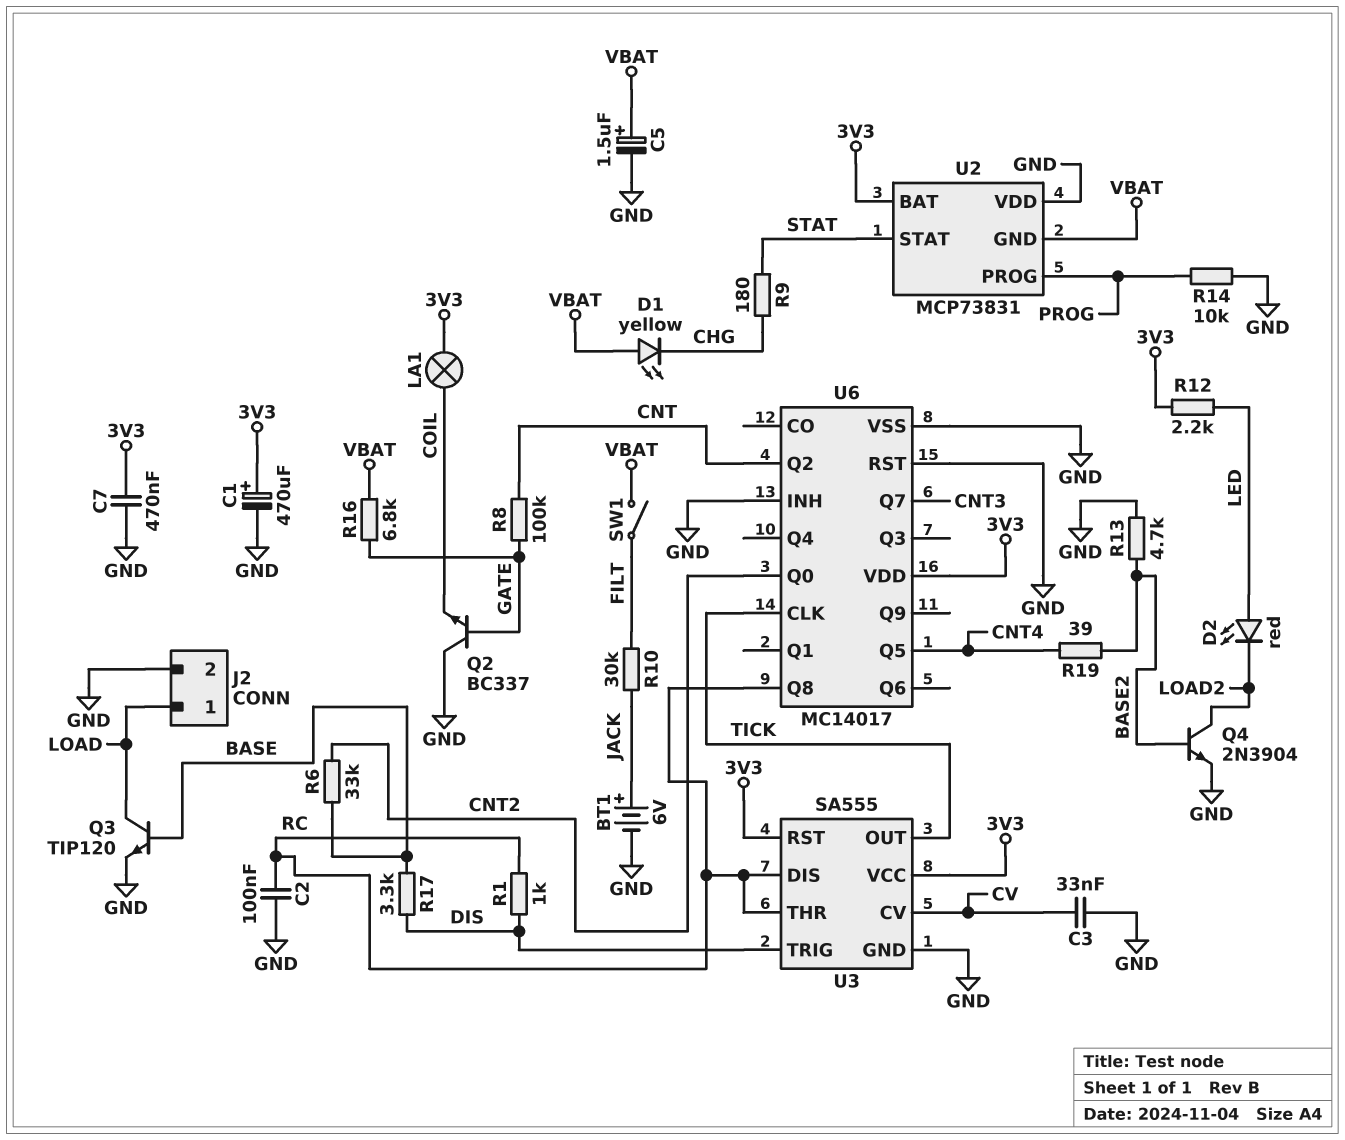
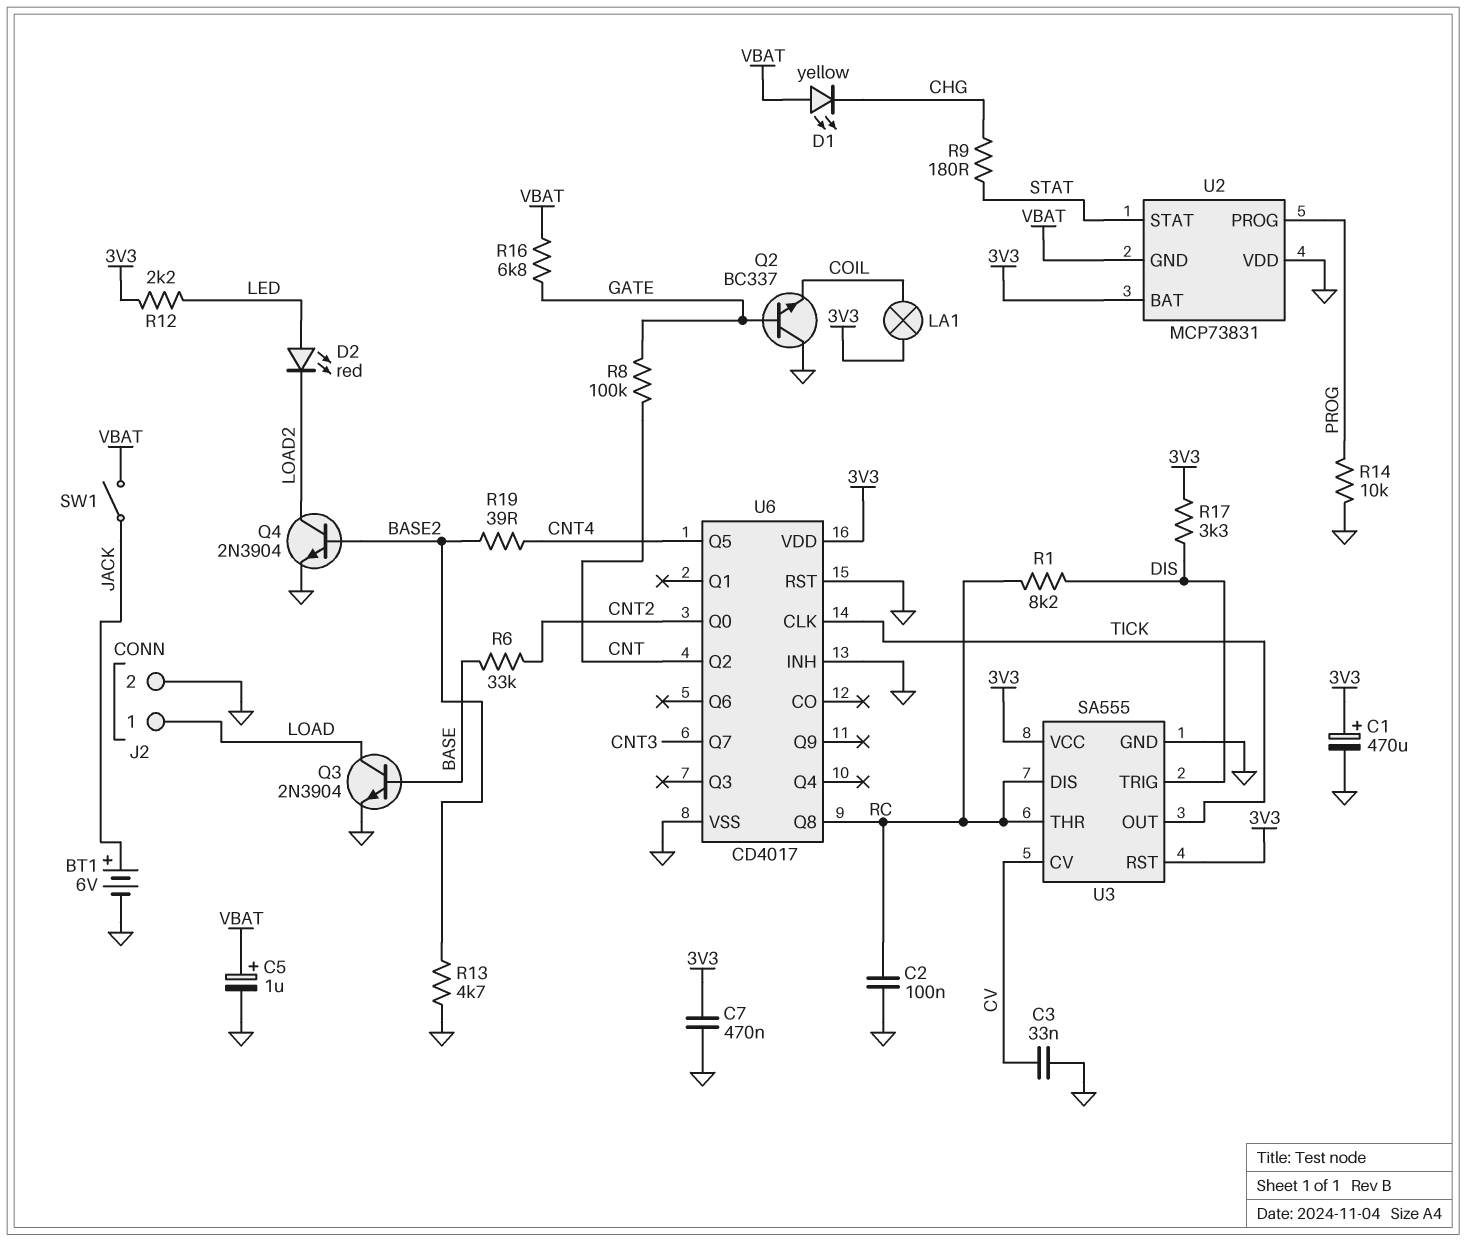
C5: 1.5uF (plus VBAT, minus GND) -> 1uF (plus VBAT, minus GND)
Q3: NPN TIP120 (B BASE, C LOAD, E GND) -> NPN 2N3904 (B BASE, C LOAD, E GND)
R1: 1k (DIS, RC) -> 8.2k (DIS, RC)
R10: 30k (FILT, JACK) -> none
R17: 3.3k (BASE, DIS) -> 3.3k (3V3, DIS)
SW1: switch (FILT, VBAT) -> switch (JACK, VBAT)
U6: MC14017 -> CD4017

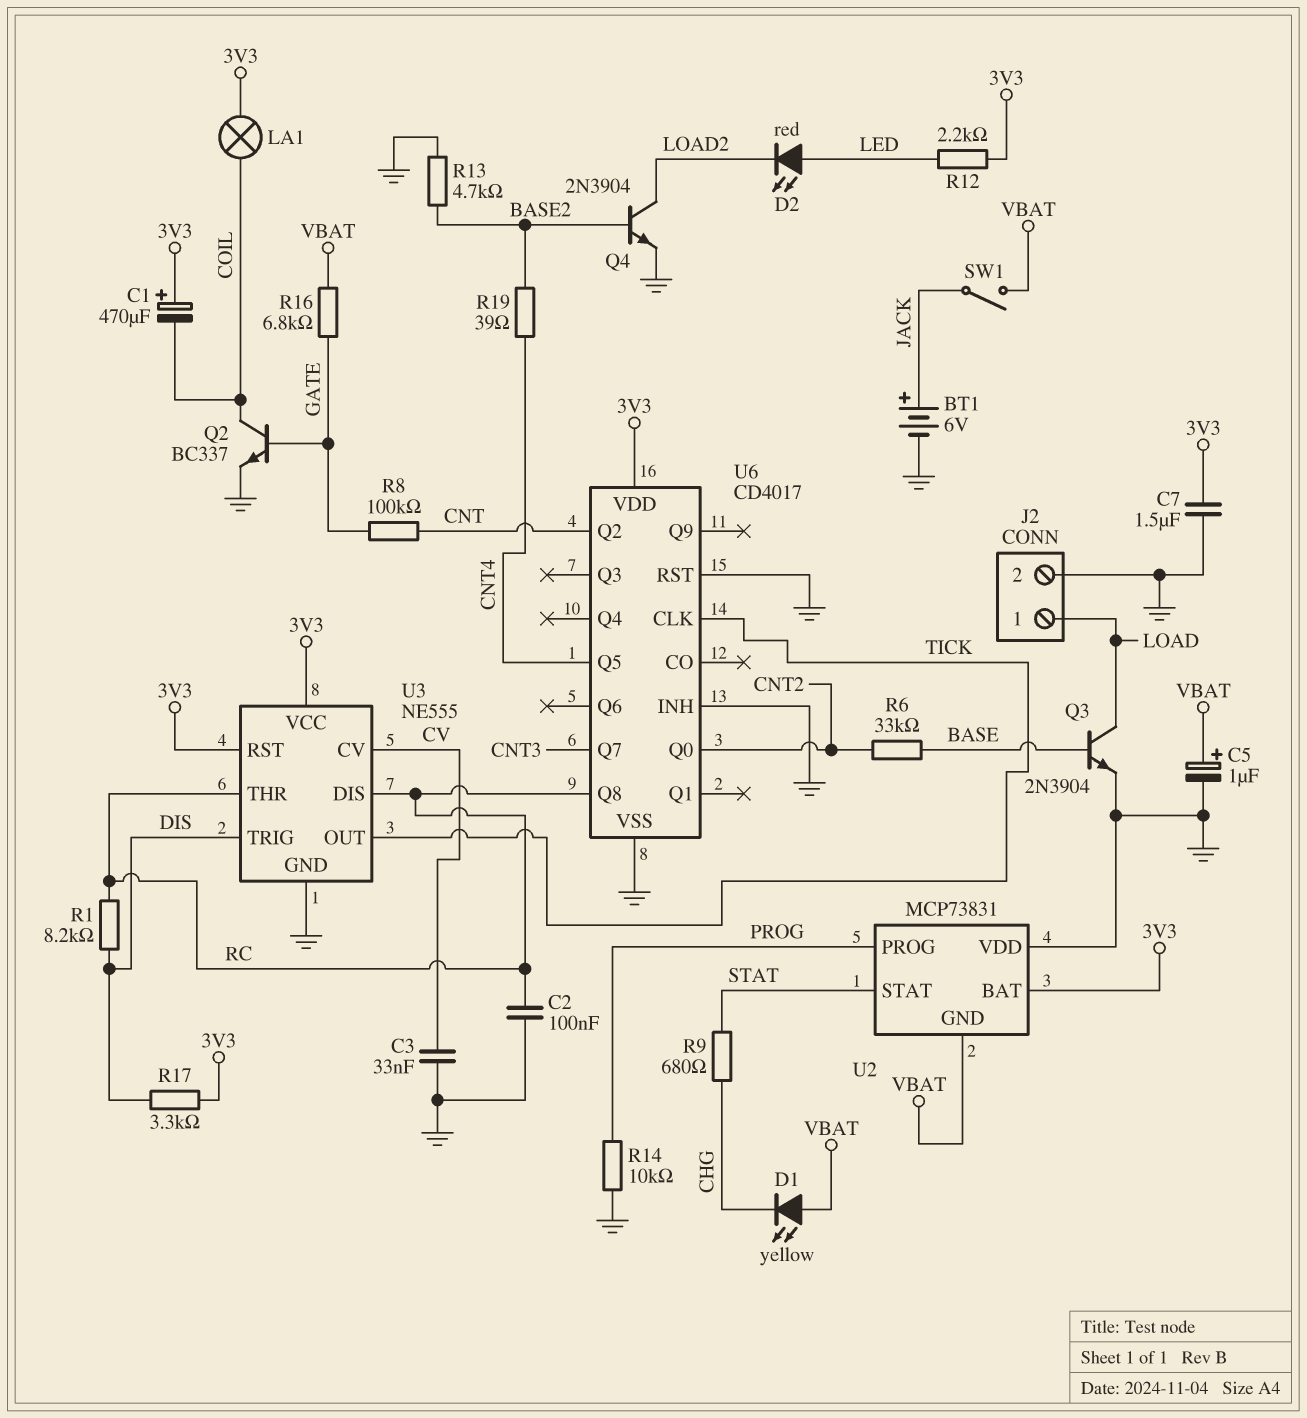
C1: 470uF (plus 3V3, minus GND) -> 470uF (plus 3V3, minus COIL)
C7: 470nF (3V3, GND) -> 1.5uF (3V3, GND)
Q2: NPN BC337 (B GATE, C GND, E COIL) -> NPN BC337 (B GATE, C COIL, E GND)
R9: 180 (CHG, STAT) -> 680 (CHG, STAT)
U3: SA555 -> NE555

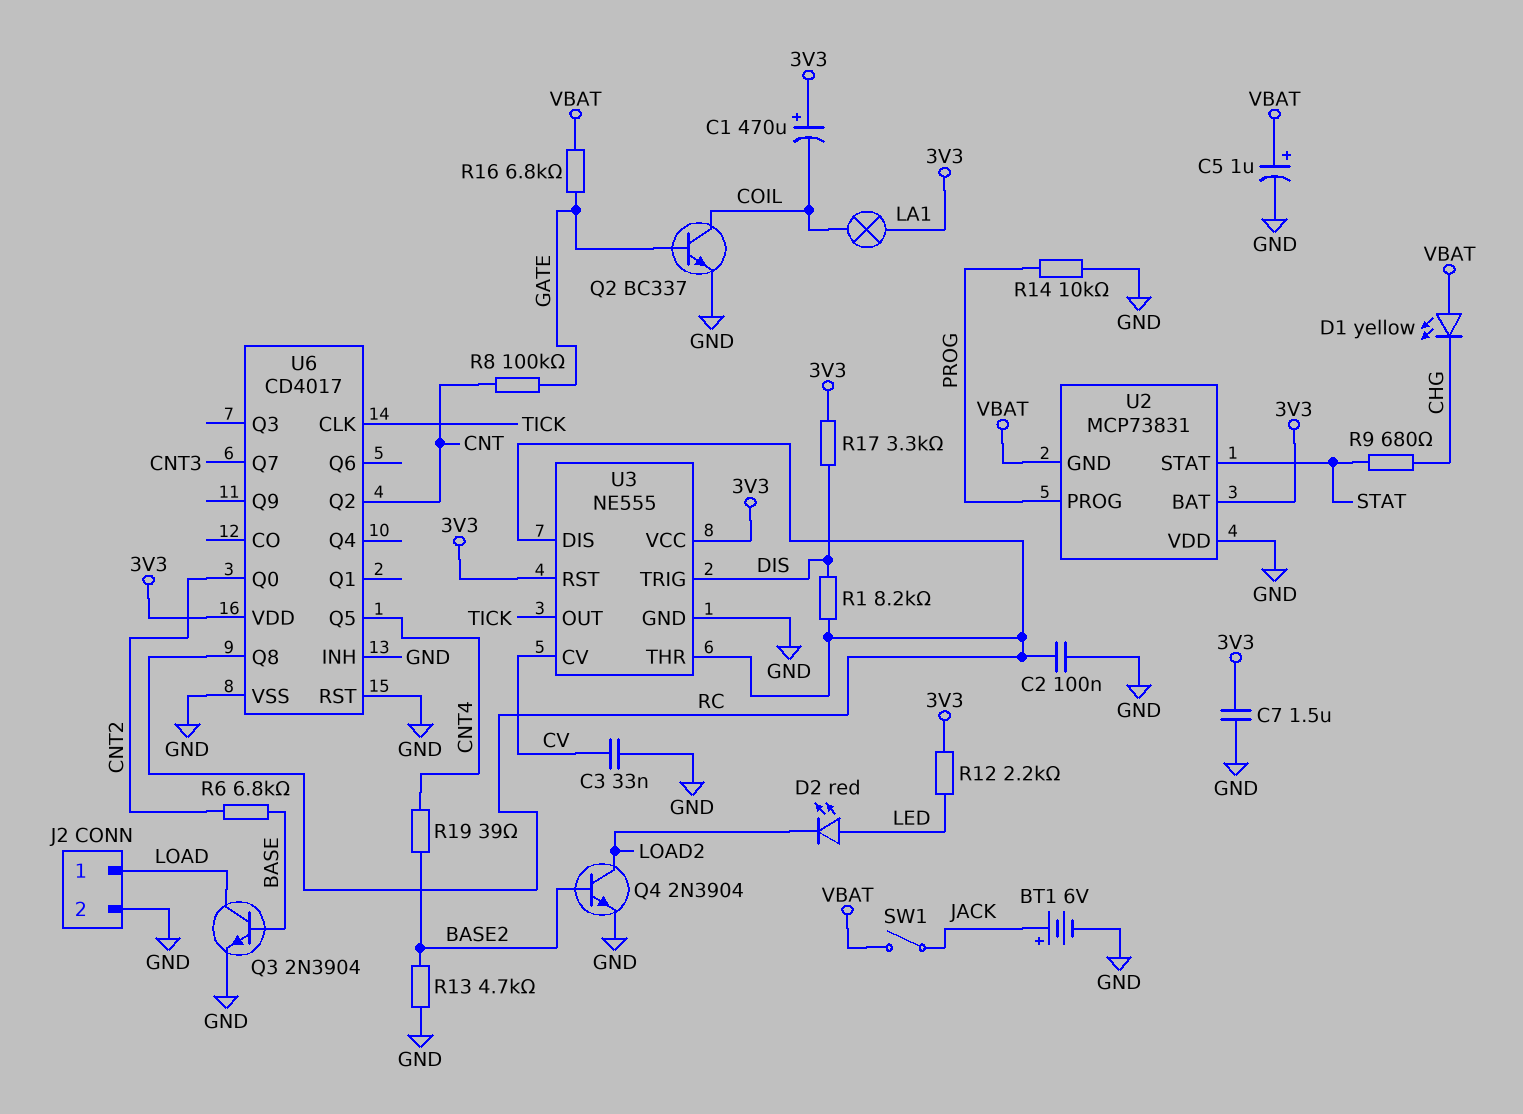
R6: 33k (BASE, CNT2) -> 6.8k (BASE, CNT2)

